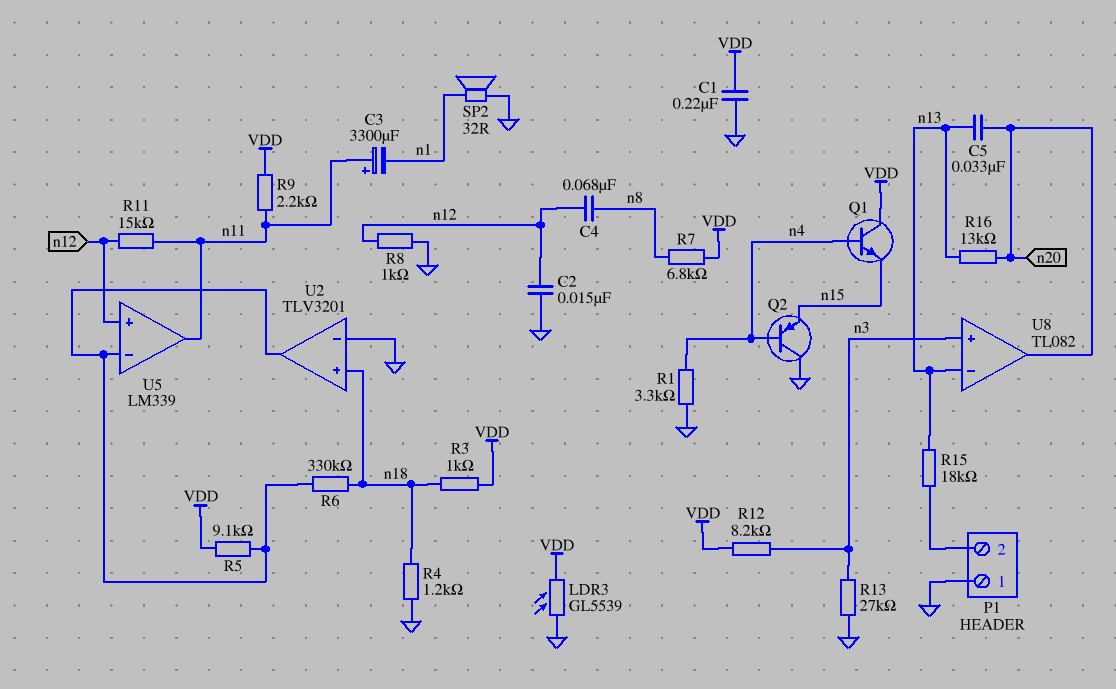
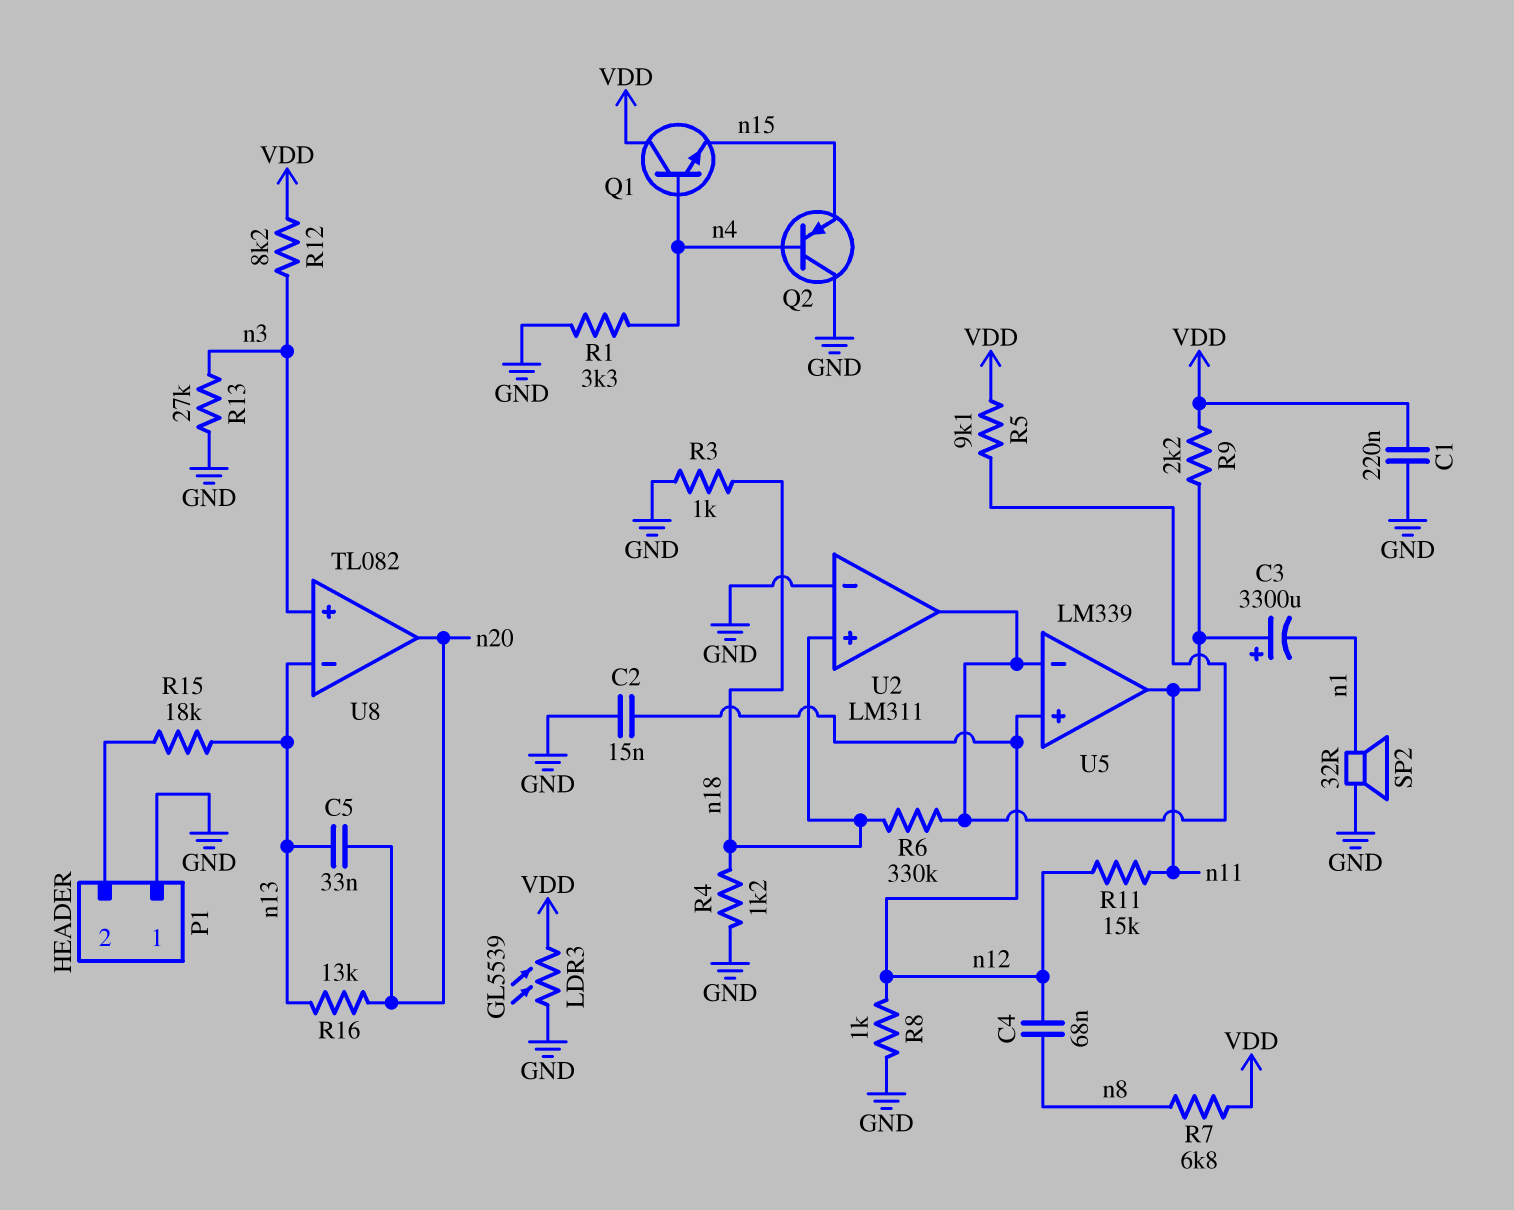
R3: 1k (VDD, n18) -> 1k (GND, n18)
U2: TLV3201 -> LM311

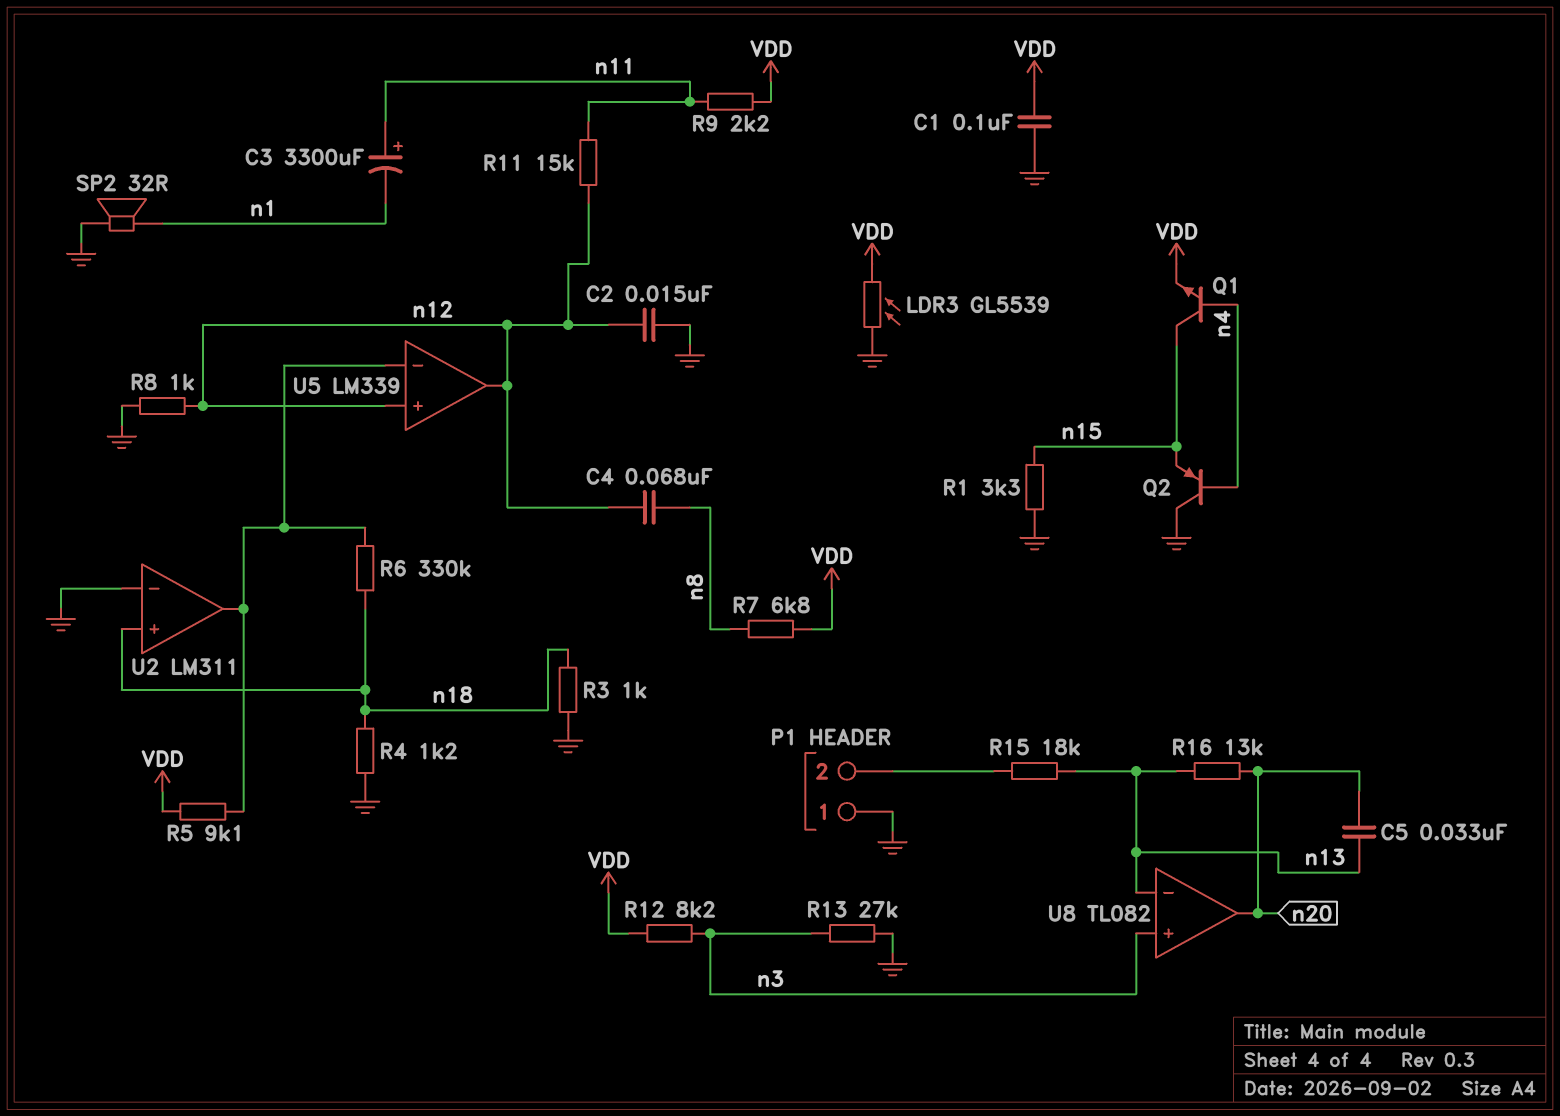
C1: 220nF (GND, VDD) -> 100nF (GND, VDD)
Q1: NPN (B n4, C VDD, E n15) -> NPN (B n4, C n15, E VDD)
R1: 3.3k (GND, n4) -> 3.3k (GND, n15)
U5 pin out: n11 -> n12

